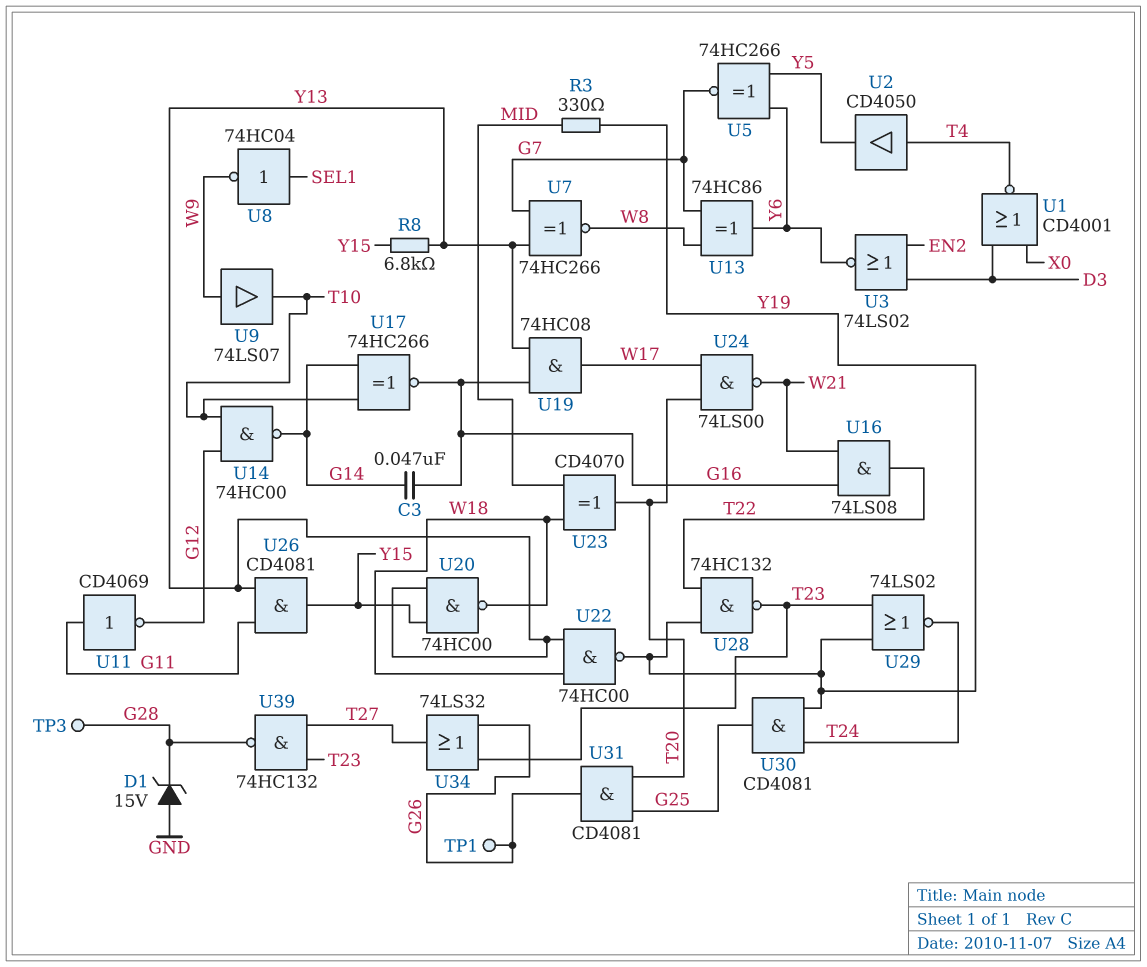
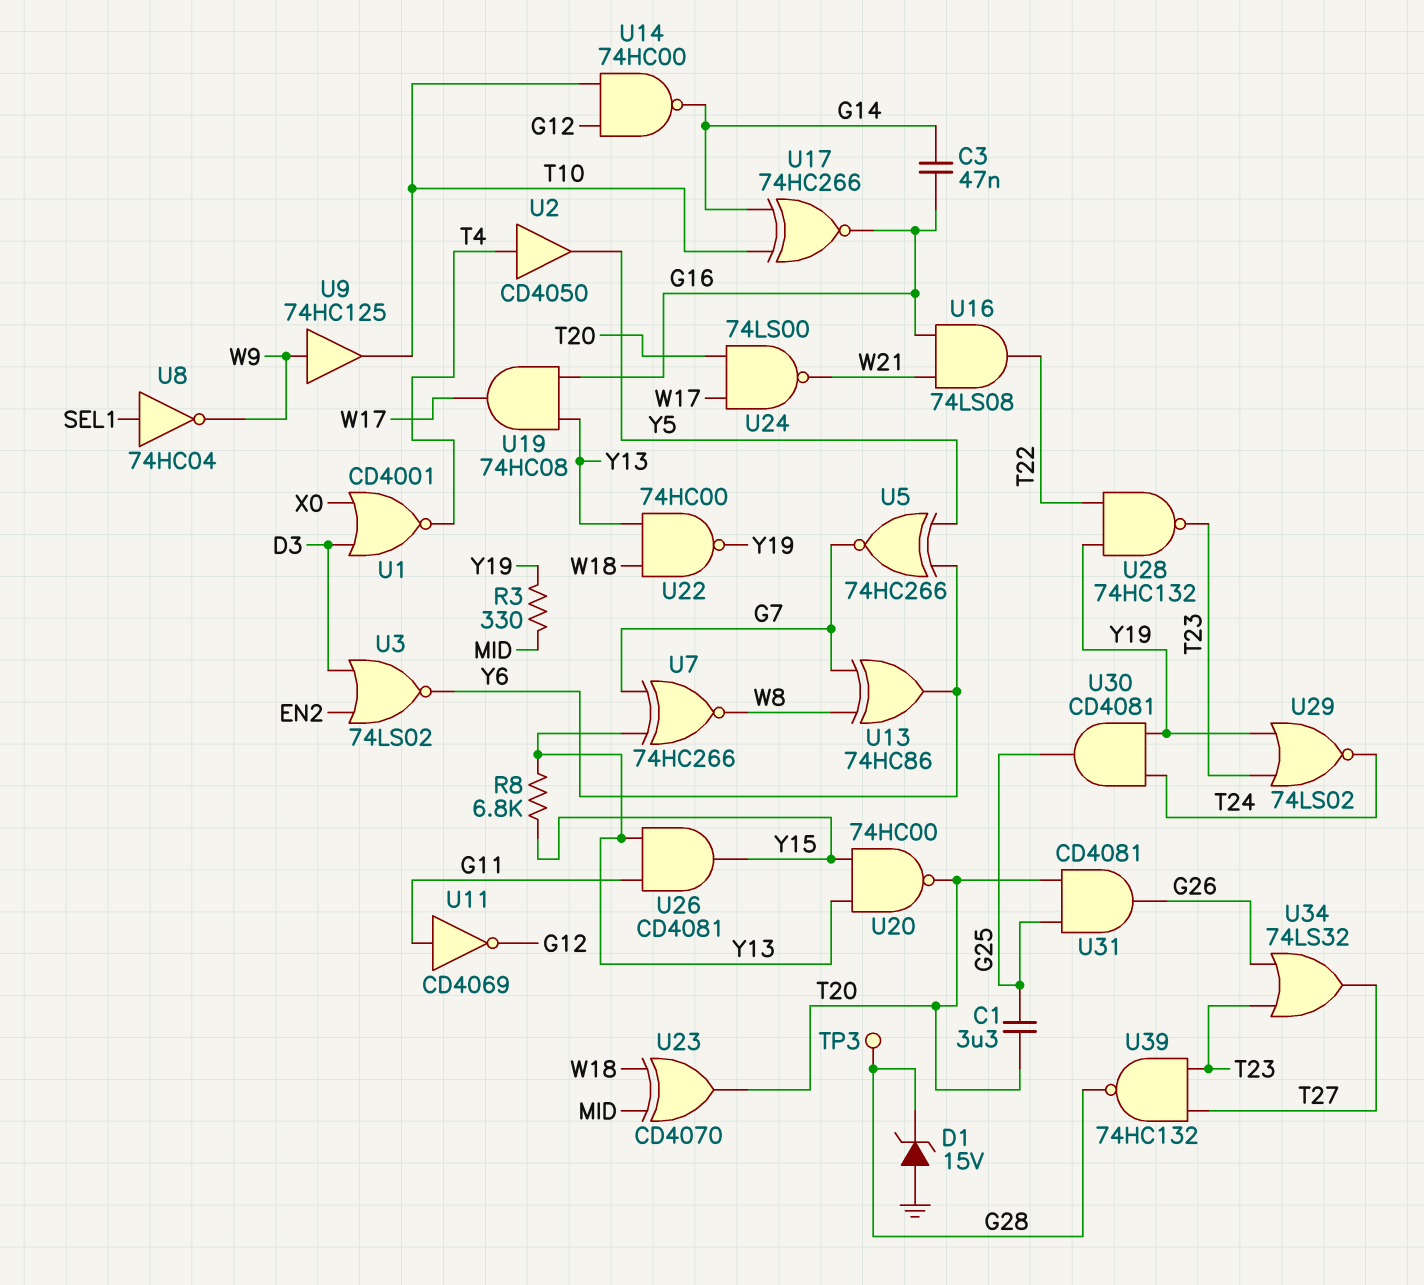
C1: none -> 3.3uF (G25, T20)
TP1: test point (G26) -> none
U9: buffer 74LS07 (in W9, out T10) -> buffer 74HC125 (in W9, out T10)
U20: NAND 74HC00 (in Y13, in Y15, out W18) -> NAND 74HC00 (in Y13, in Y15, out T20)

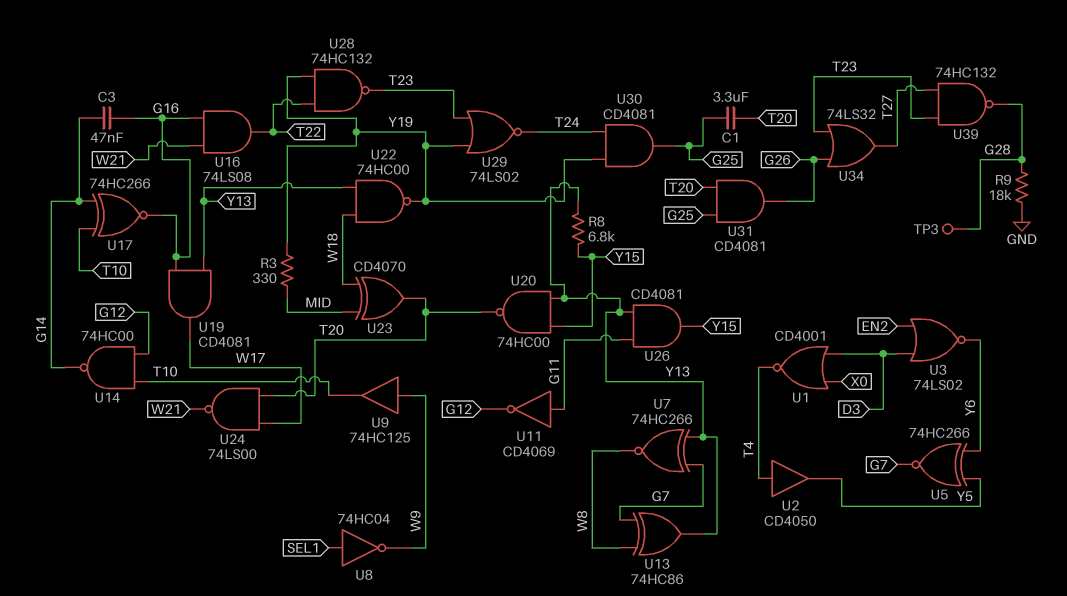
D1: zener 15V (A GND, K G28) -> none
R9: none -> 18k (G28, GND)
U13: XOR 74HC86 (in G7, in W8, out Y6) -> XOR 74HC86 (in G7, in W8, out Y13)
U19: AND 74HC08 (in G16, in Y13, out W17) -> AND CD4081 (in G16, in Y13, out W17)

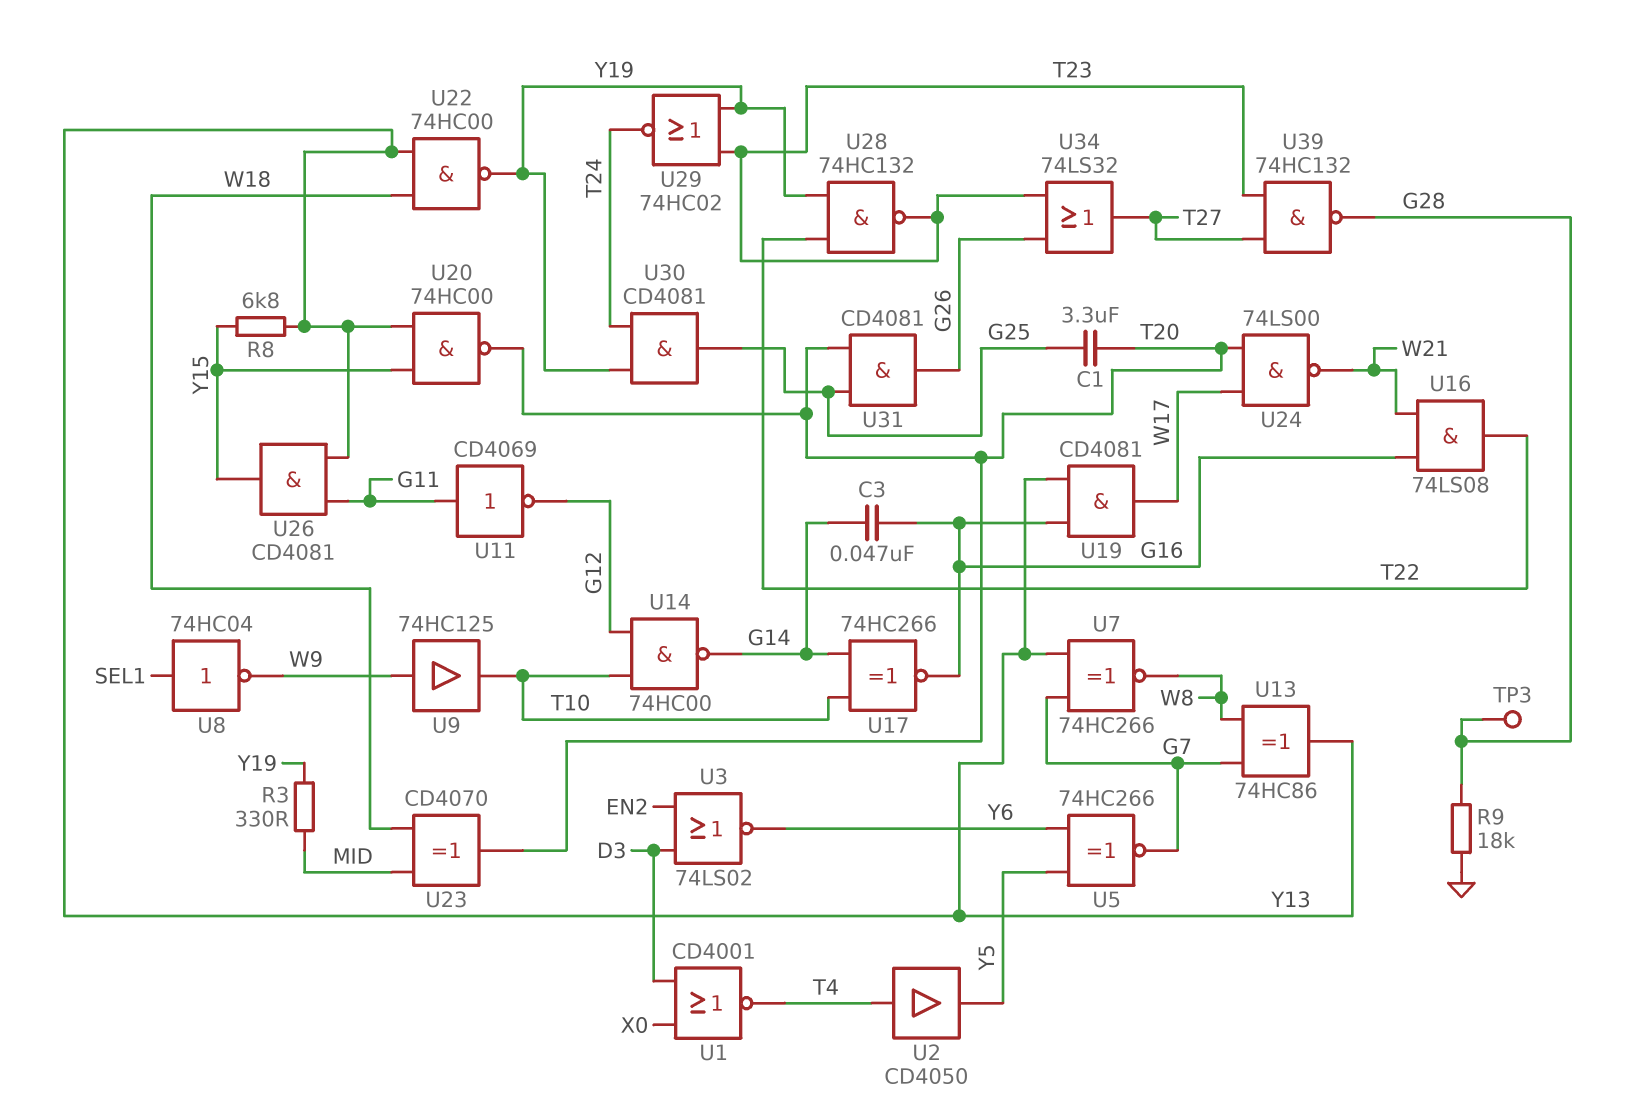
U29: NOR 74LS02 (in T23, in Y19, out T24) -> NOR 74HC02 (in T23, in Y19, out T24)

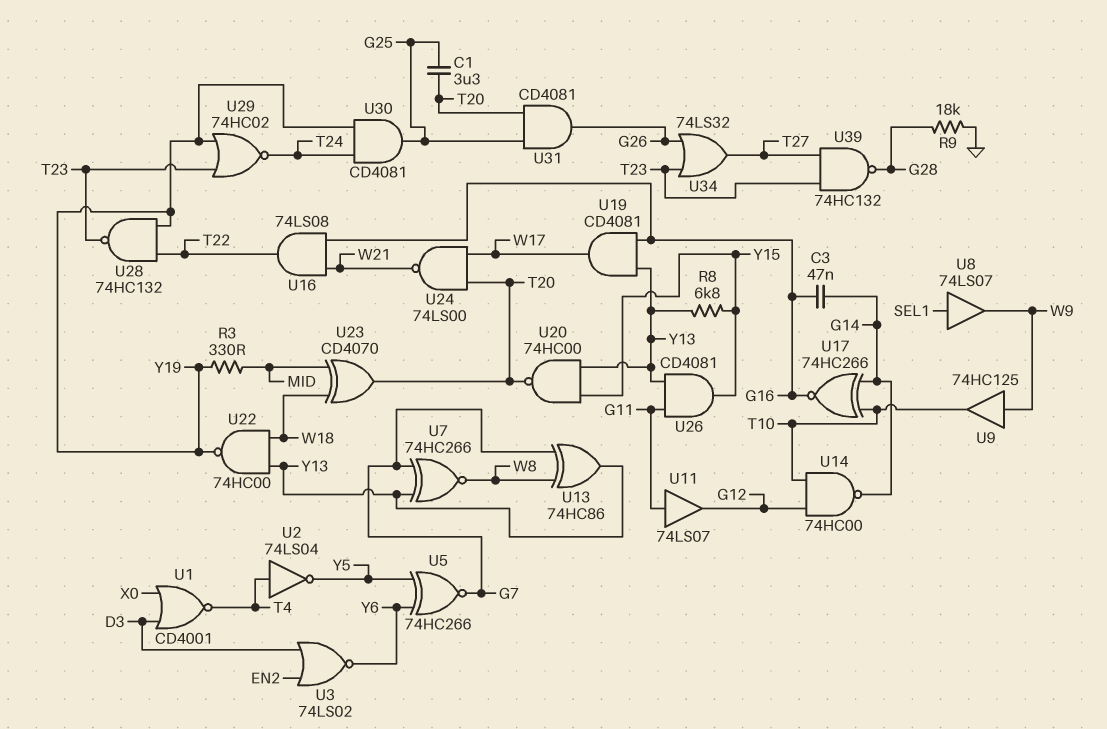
TP3: test point (G28) -> none
U2: buffer CD4050 (in T4, out Y5) -> NOT 74LS04 (in T4, out Y5)
U8: NOT 74HC04 (in SEL1, out W9) -> buffer 74LS07 (in SEL1, out W9)
U11: NOT CD4069 (in G11, out G12) -> buffer 74LS07 (in G11, out G12)

